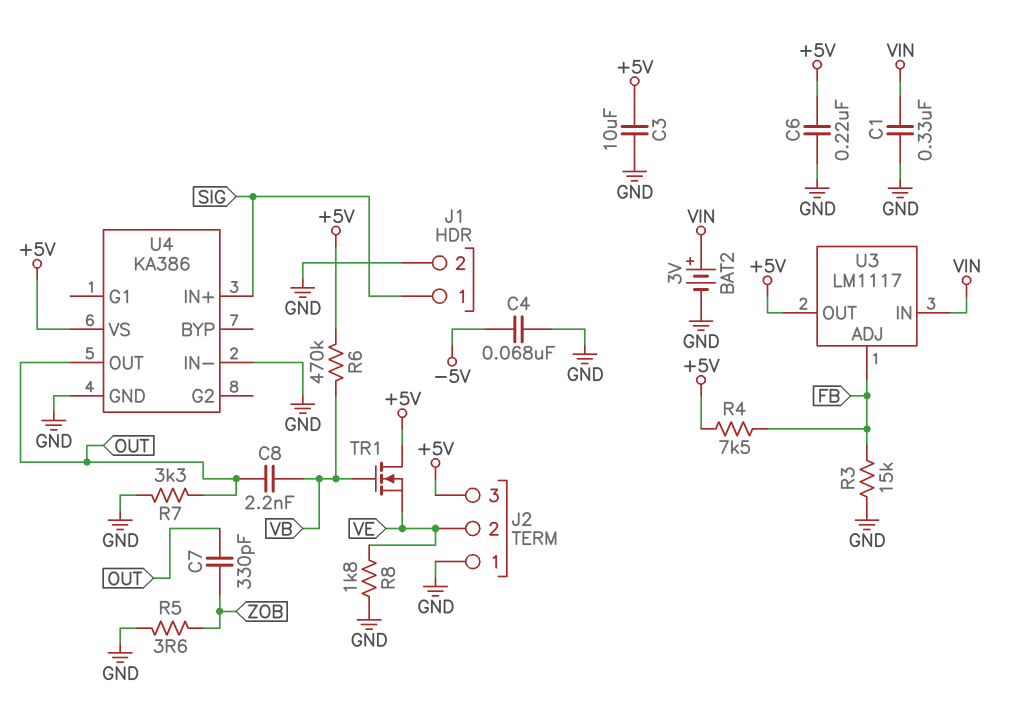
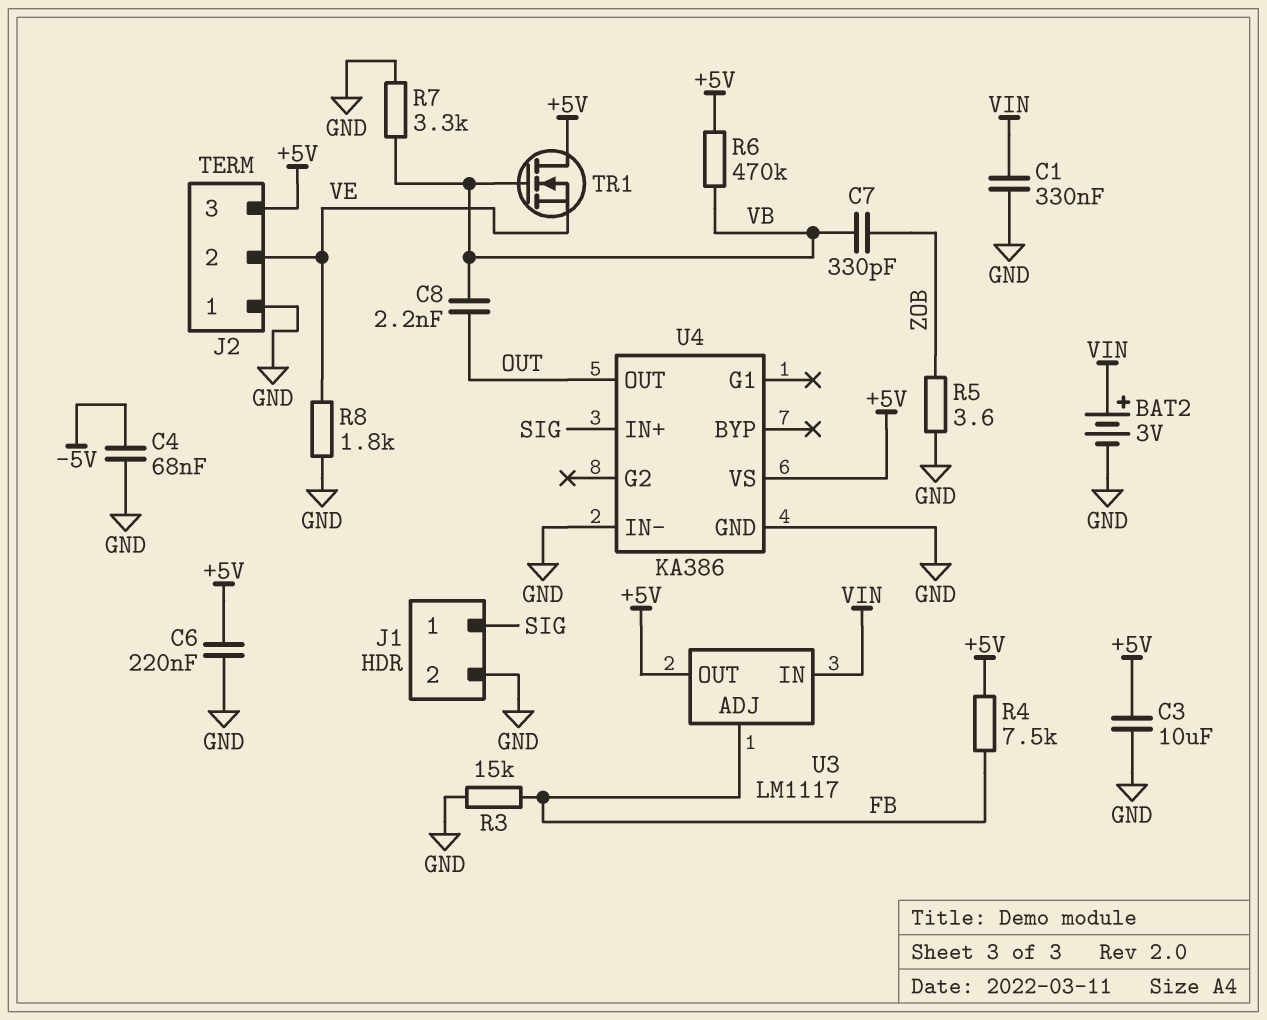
C7: 330pF (OUT, ZOB) -> 330pF (VB, ZOB)
R7: 3.3k (GND, OUT) -> 3.3k (GND, VB)

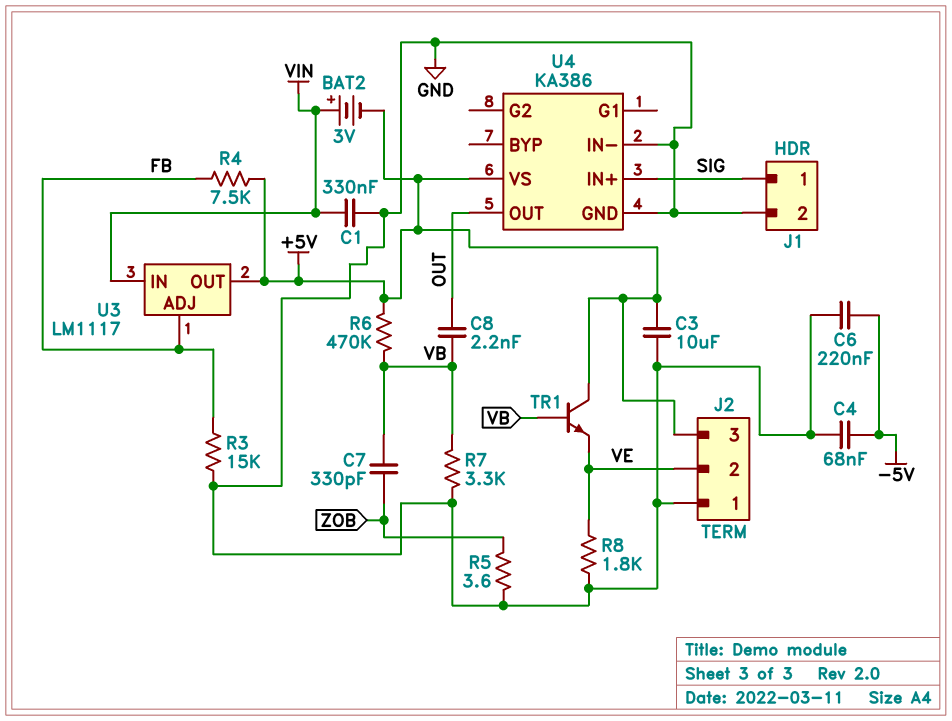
BAT2: 3V (plus VIN, minus GND) -> 3V (plus VIN, minus +5V)
C6: 220nF (+5V, GND) -> 220nF (-5V, GND)
TR1: NMOS (G VB, D +5V, S VE) -> NPN (B VB, C +5V, E VE)

